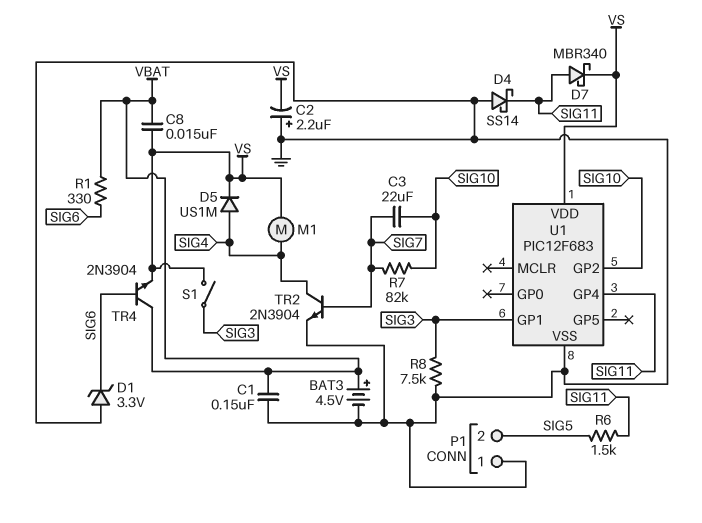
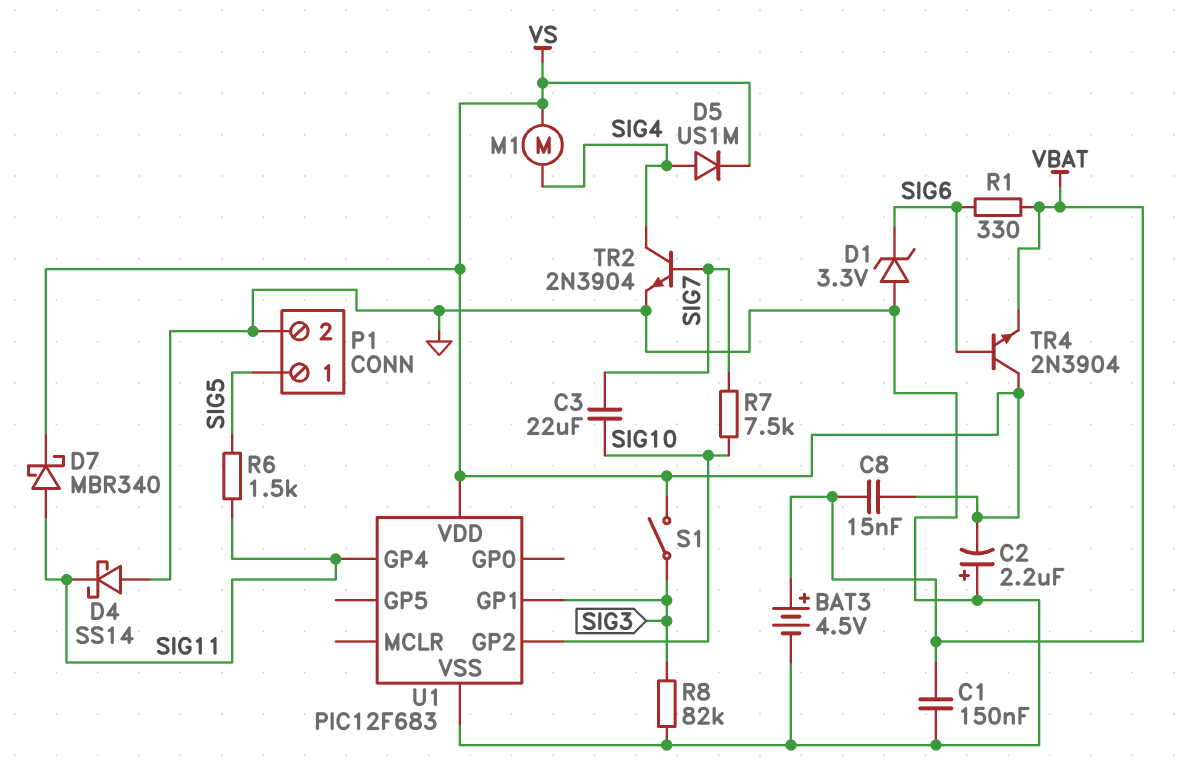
P1 pin 1: GND -> SIG5
P1 pin 2: SIG5 -> GND
R7: 82k (SIG7, SIG10) -> 7.5k (SIG7, SIG10)
R8: 7.5k (GND, SIG3) -> 82k (GND, SIG3)
TR4: NPN 2N3904 (B SIG6, C VBAT, E VS) -> NPN 2N3904 (B SIG6, C VS, E VBAT)

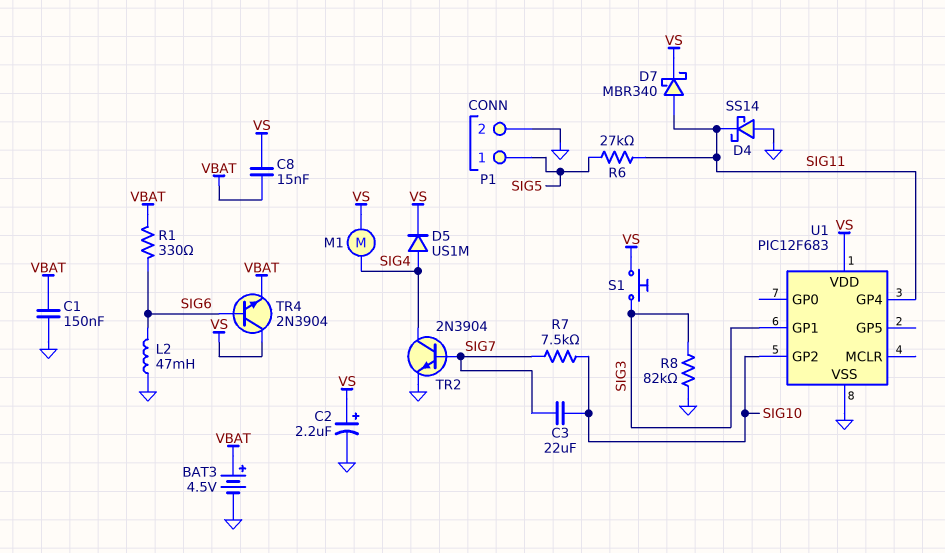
C2: 2.2uF (plus GND, minus VS) -> 2.2uF (plus VS, minus GND)
D1: zener 3.3V (A GND, K SIG6) -> none
L2: none -> 47mH (GND, SIG6)
R6: 1.5k (SIG5, SIG11) -> 27k (SIG5, SIG11)
S1: switch (SIG3, VS) -> button (SIG3, VS)

